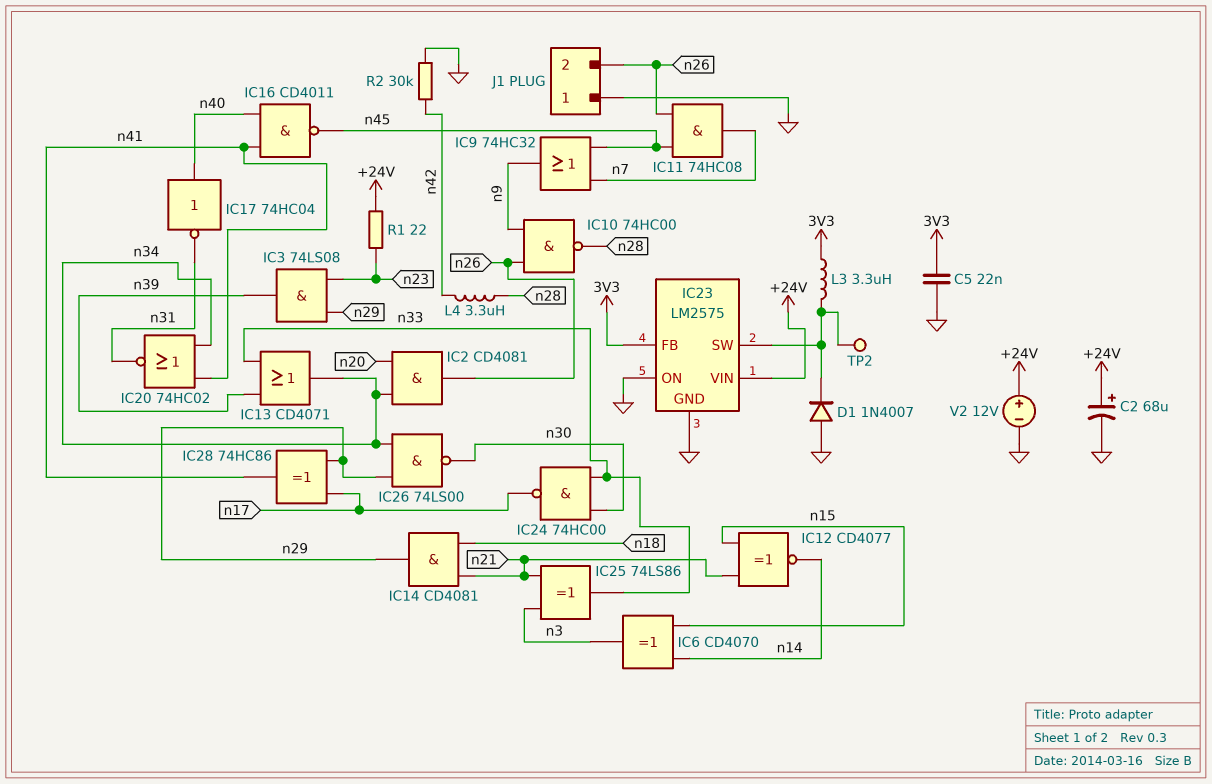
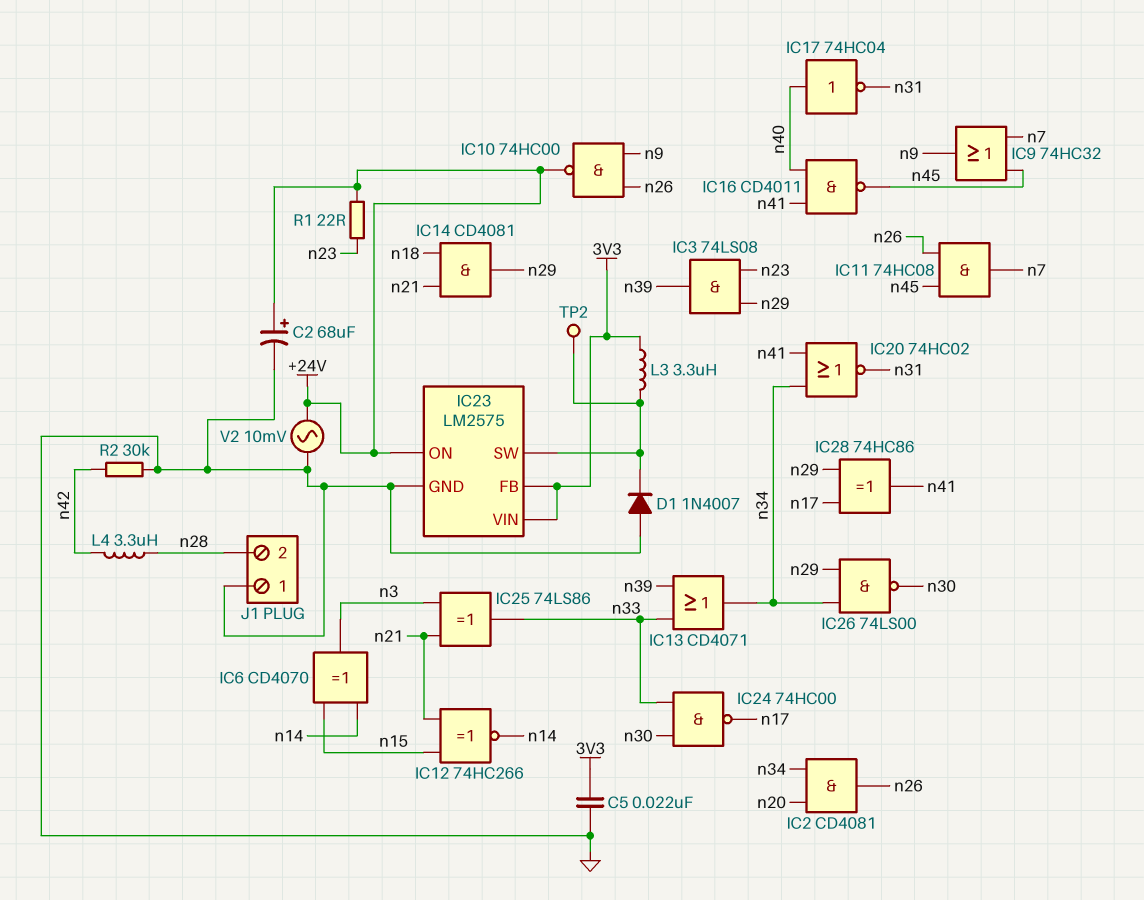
IC10: NAND 74HC00 (in n9, in n26, out n28) -> NAND 74HC00 (in n9, in n26, out +24V)
IC12: XNOR CD4077 (in n15, in n21, out n14) -> XNOR 74HC266 (in n15, in n21, out n14)
IC23 pin ON: GND -> +24V
IC23 pin VIN: +24V -> 3V3
J1 pin 2: n26 -> n28
V2: 12V (plus +24V, minus GND) -> AC 10mV (+24V, GND)

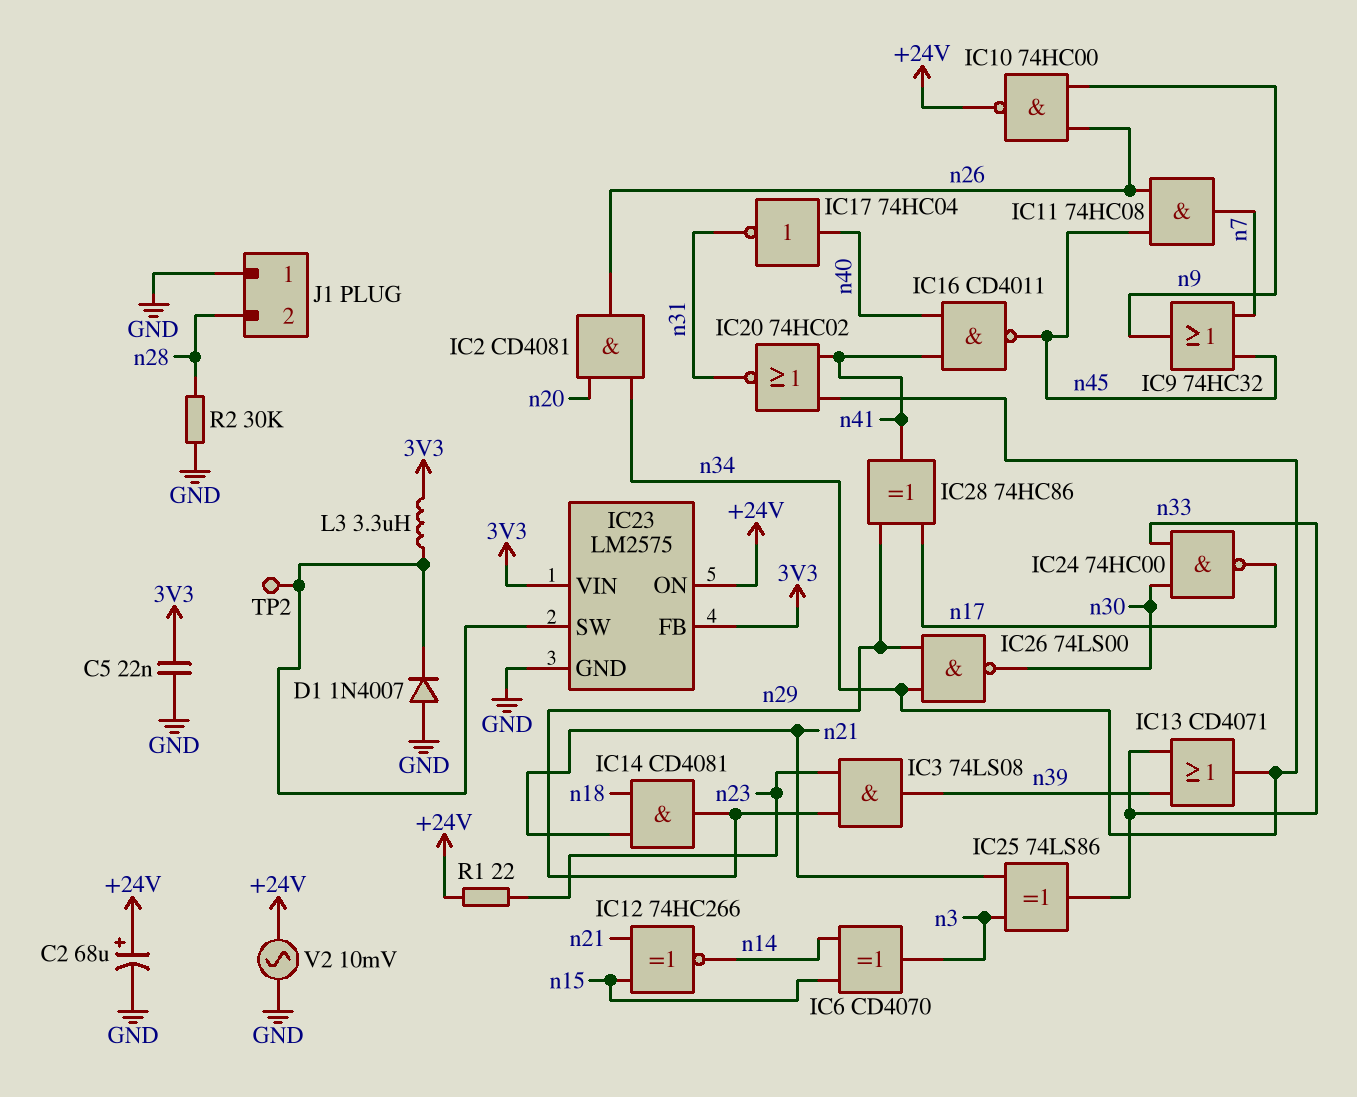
L4: 3.3uH (n28, n42) -> none
R2: 30k (GND, n42) -> 30k (GND, n28)

